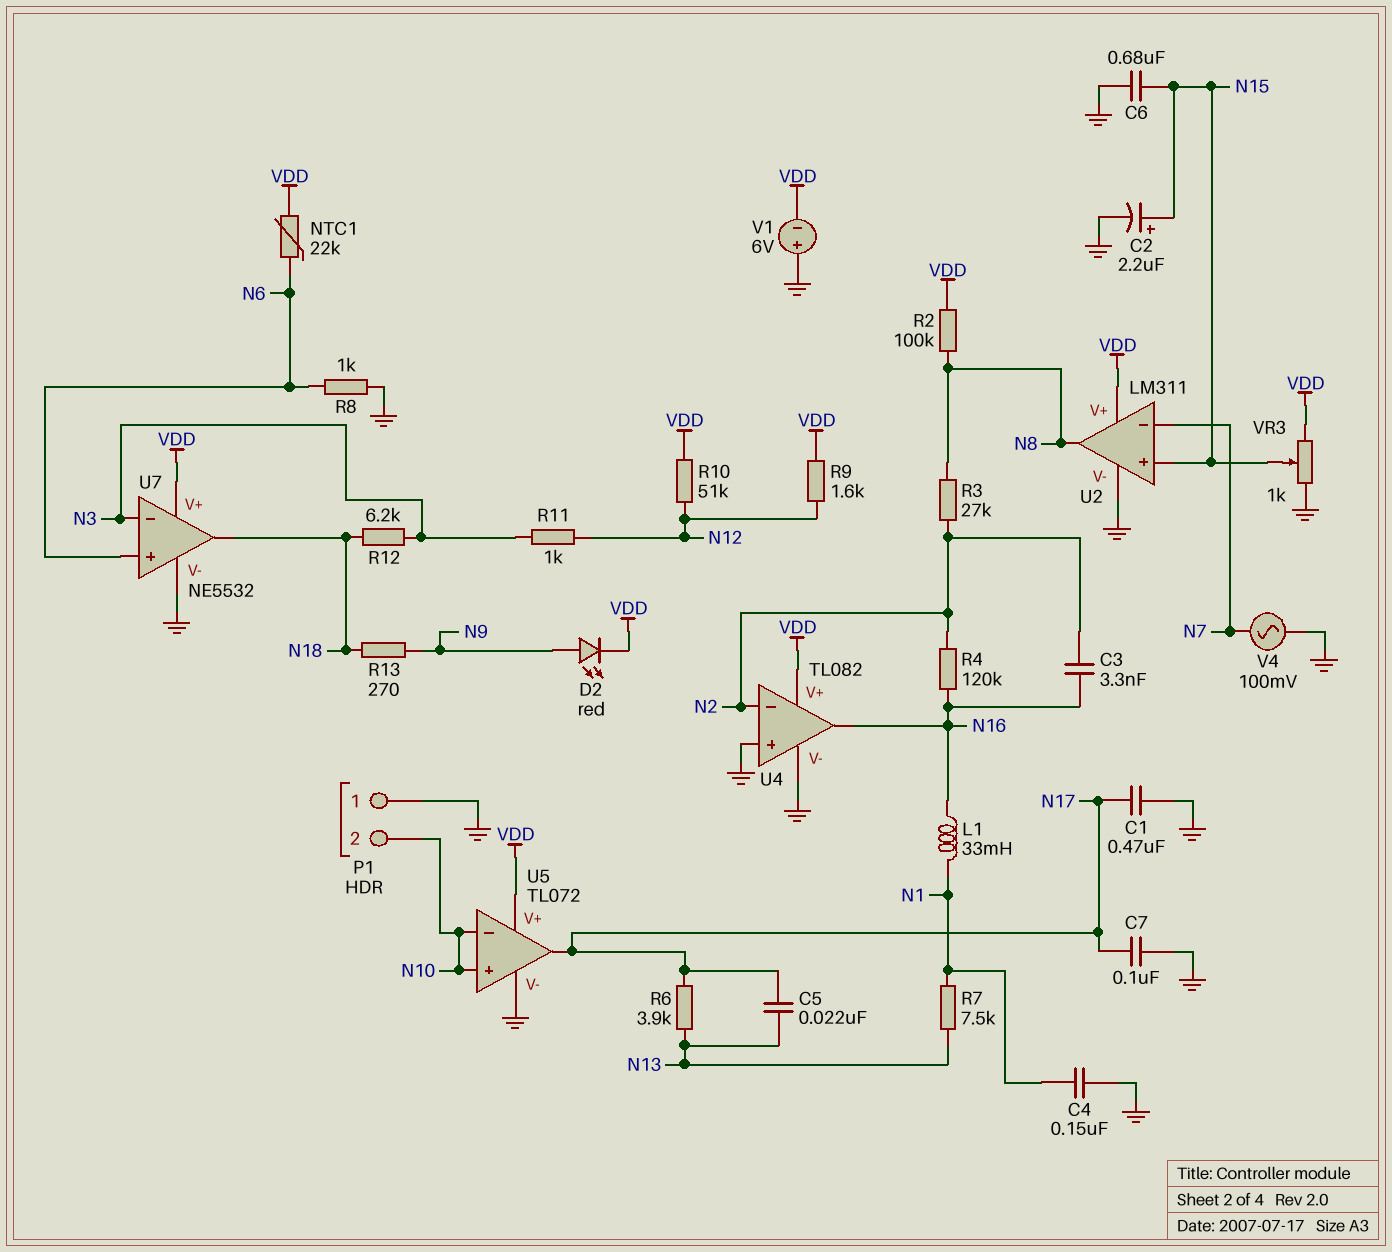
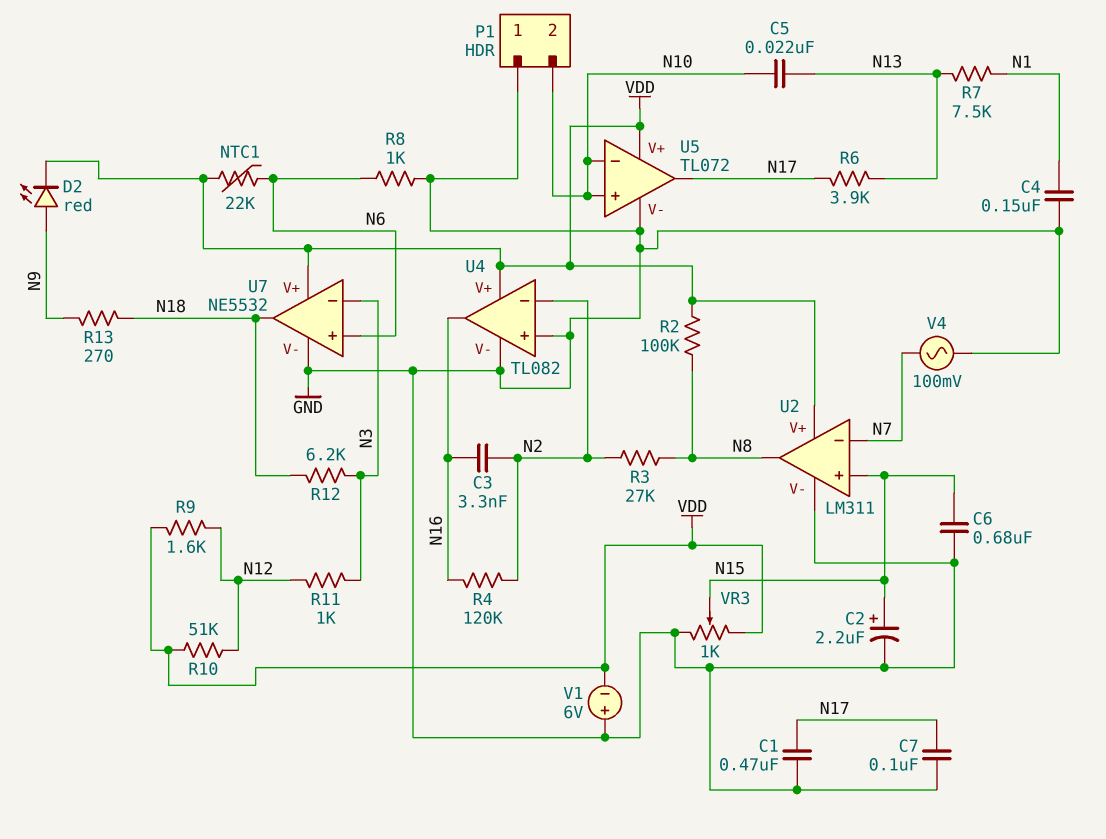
C5: 22nF (N13, N17) -> 22nF (N10, N13)
L1: 33mH (N1, N16) -> none

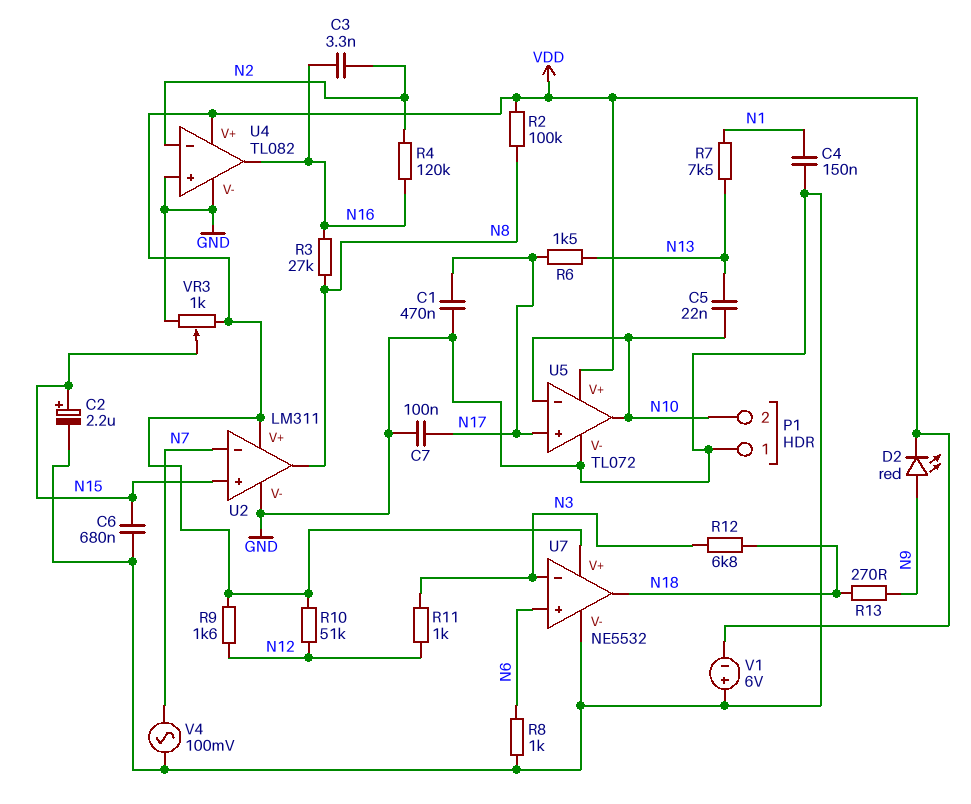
NTC1: 22k (N6, VDD) -> none
R3: 27k (N2, N8) -> 27k (N8, N16)
R6: 3.9k (N13, N17) -> 1.5k (N13, N17)
R12: 6.2k (N3, N18) -> 6.8k (N3, N18)
U5 pin in+: N10 -> N17
U5 pin out: N17 -> N10

